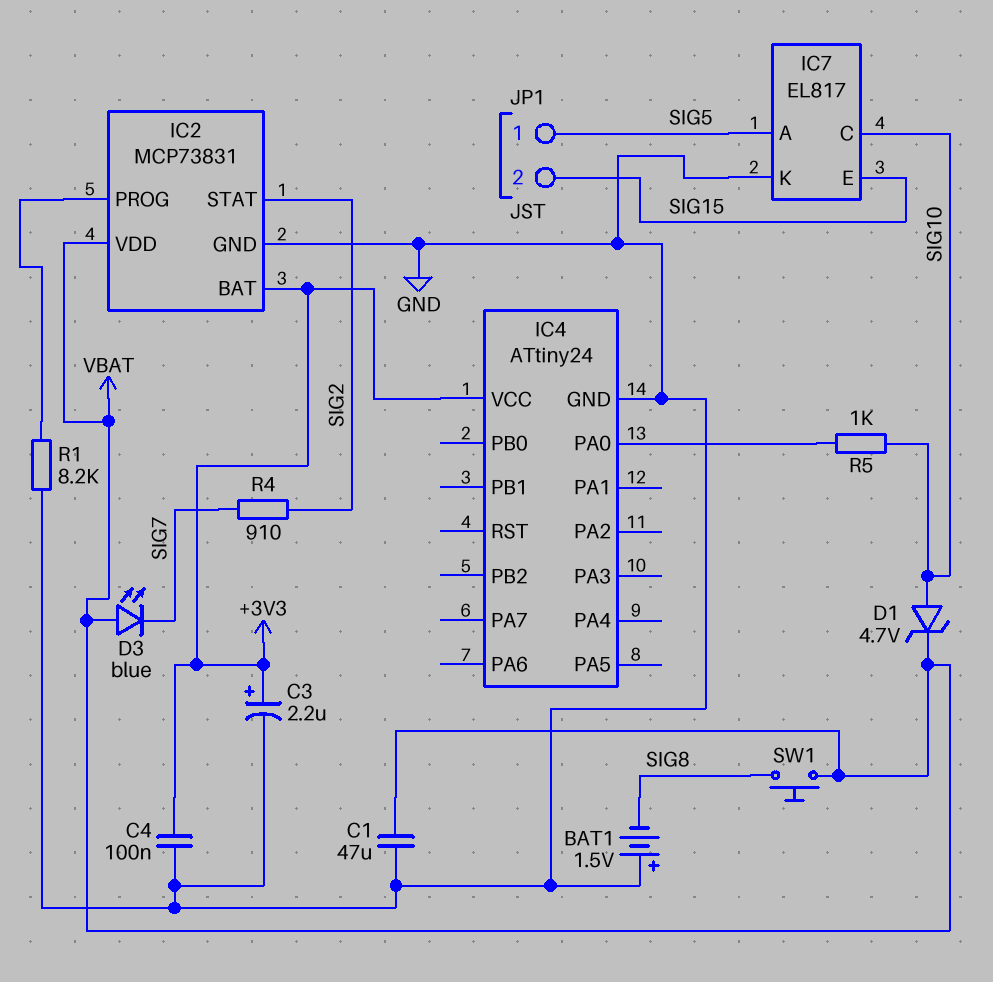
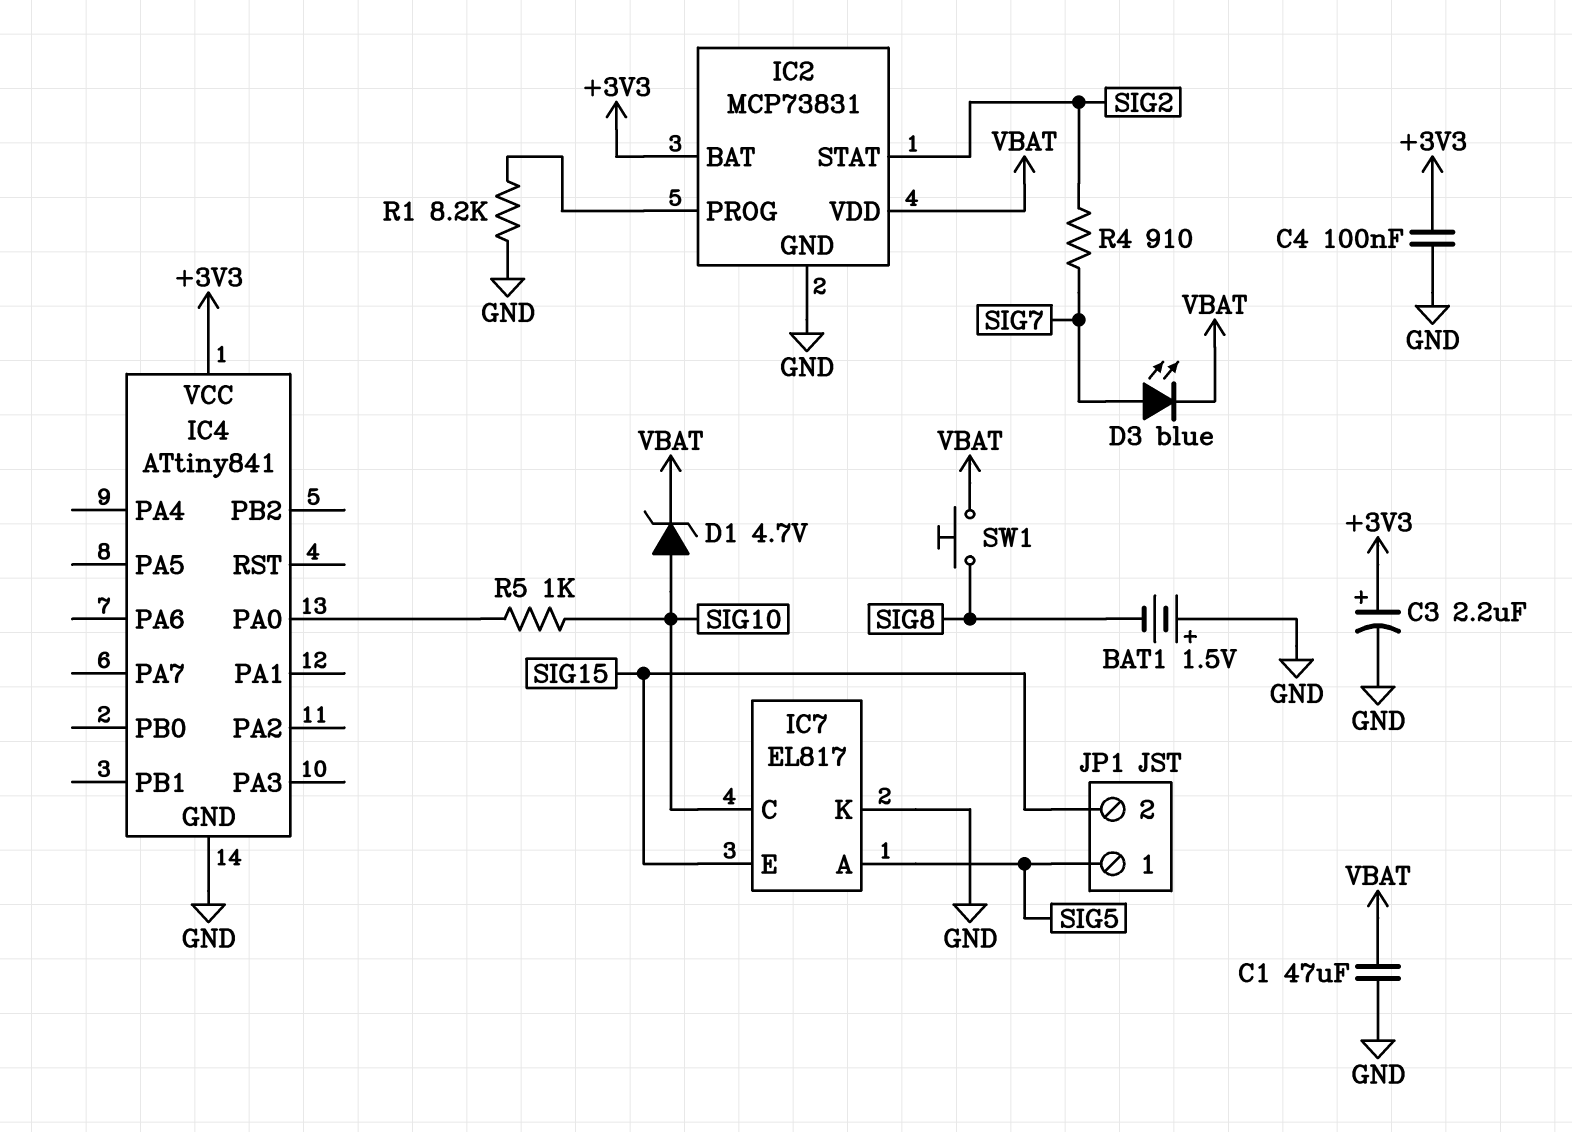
D3: LED blue (A VBAT, K SIG7) -> LED blue (A SIG7, K VBAT)
IC4: ATtiny24 -> ATtiny841

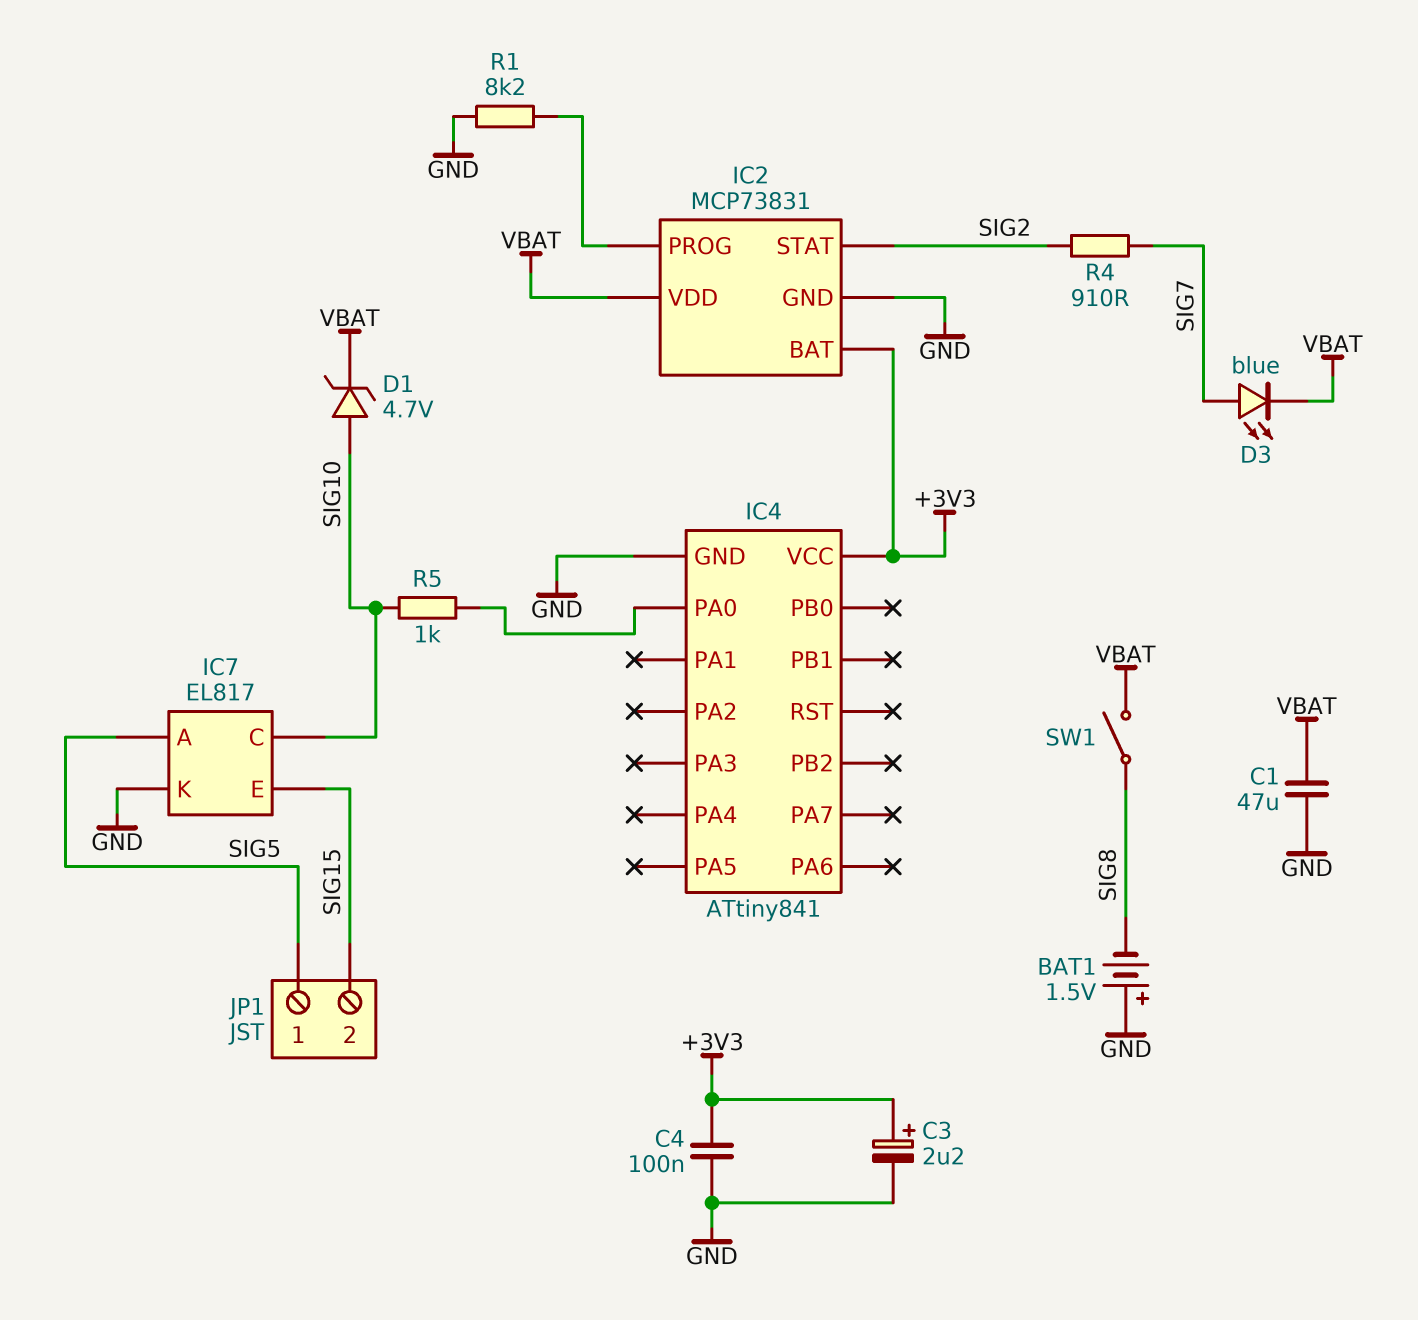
SW1: button (SIG8, VBAT) -> switch (SIG8, VBAT)

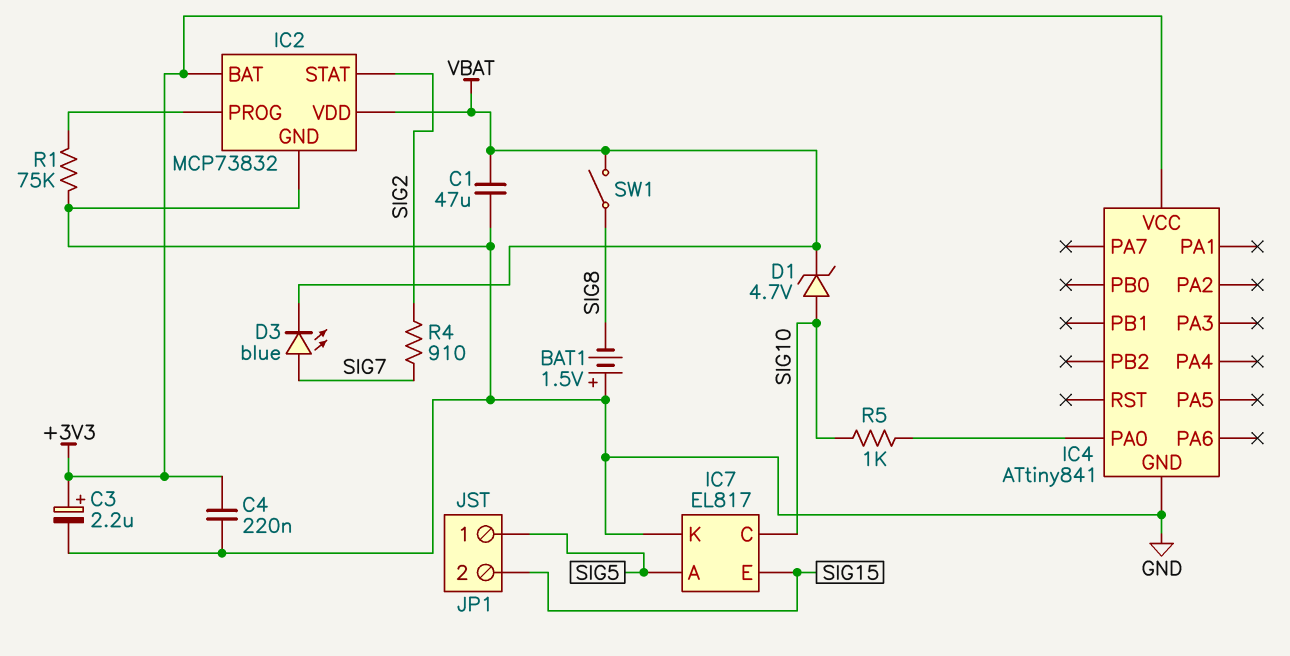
C4: 100nF (+3V3, GND) -> 220nF (+3V3, GND)
IC2: MCP73831 -> MCP73832
R1: 8.2k (GND, IC2/PROG) -> 75k (GND, IC2/PROG)

